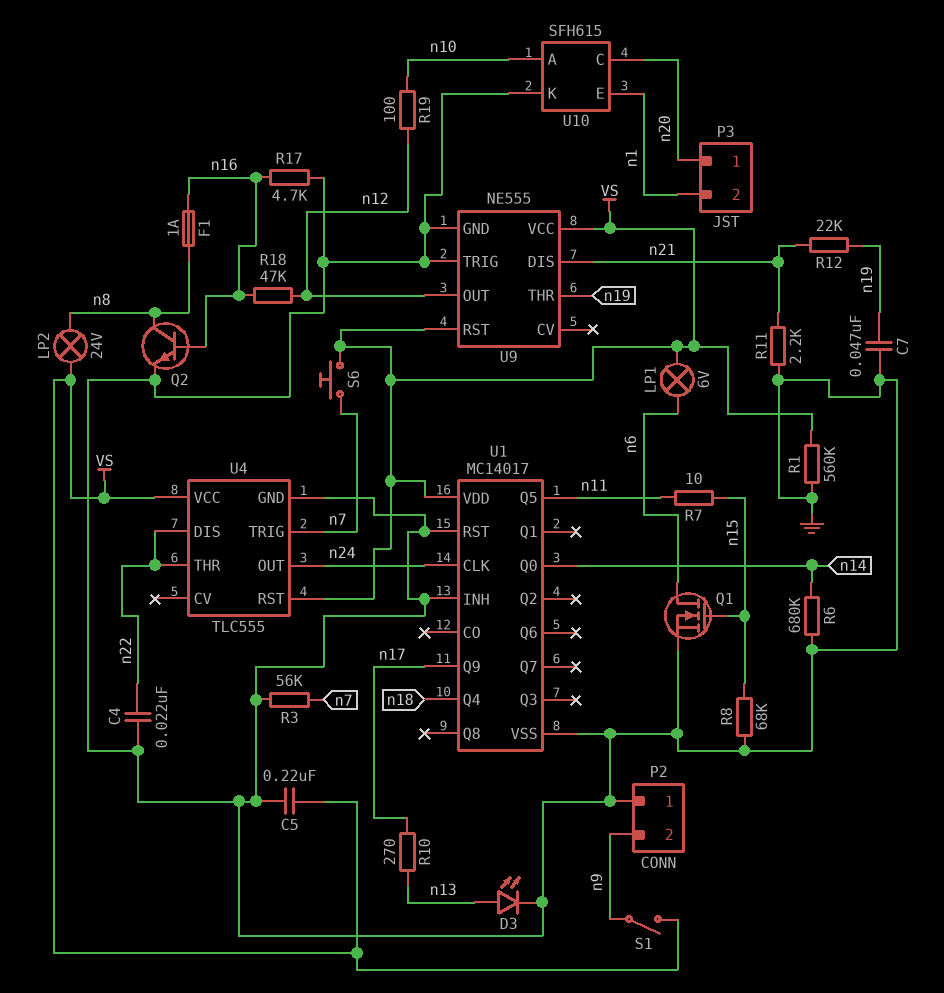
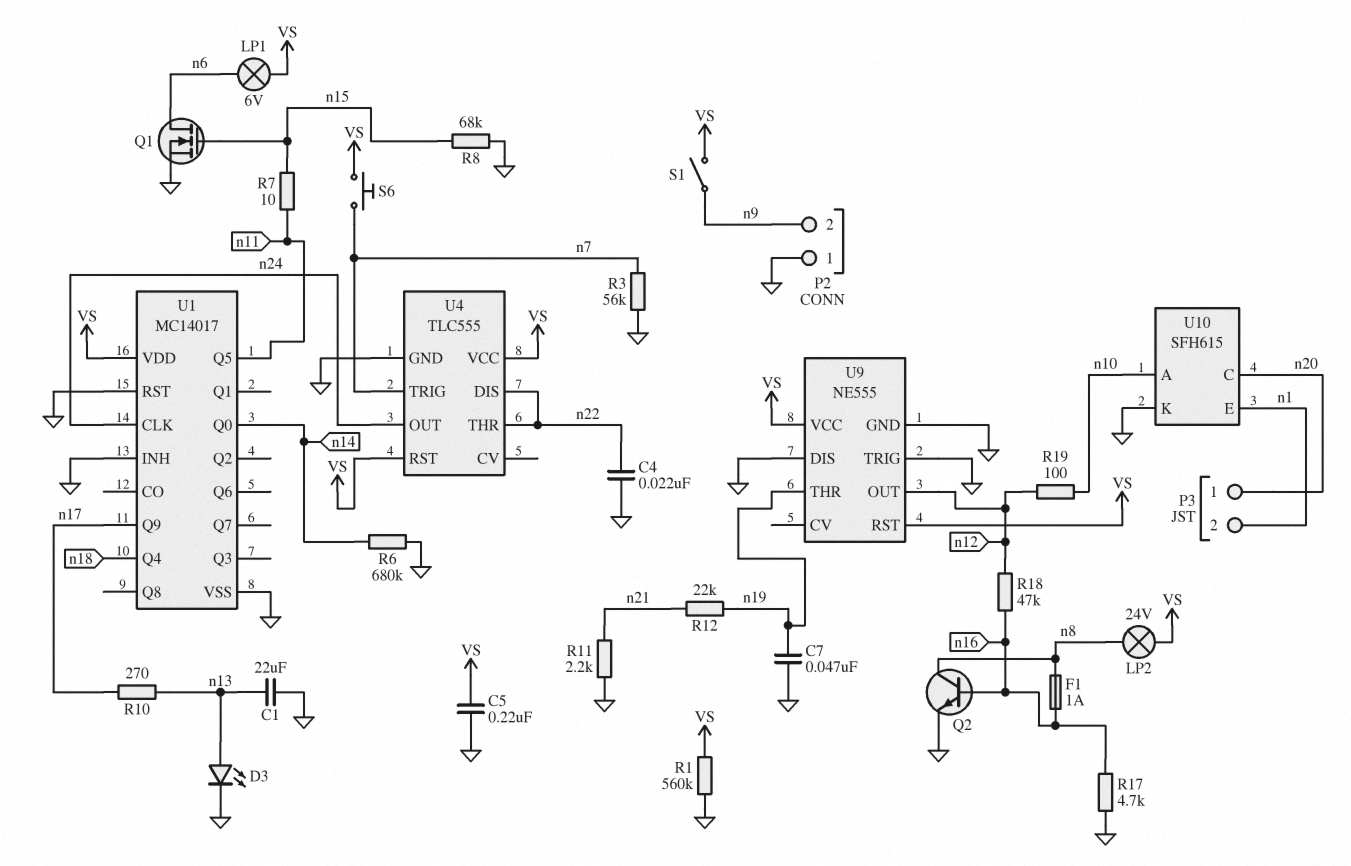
C1: none -> 22uF (GND, n13)
U9 pin DIS: n21 -> GND

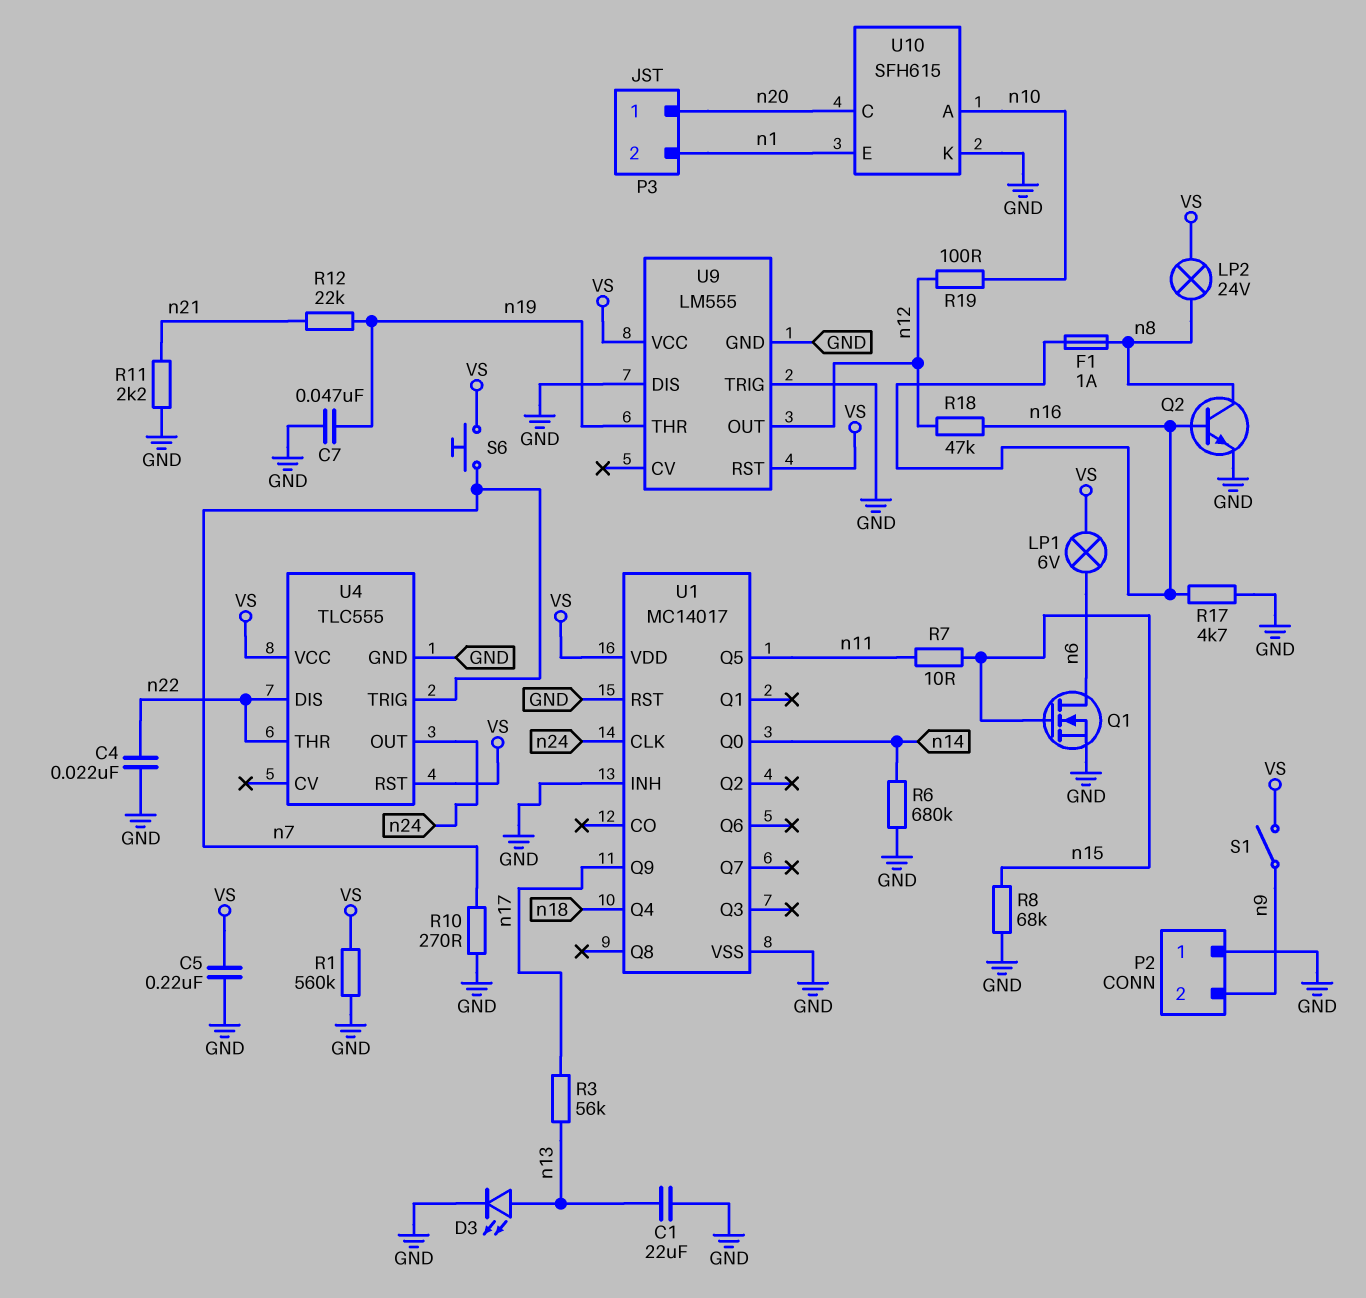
R3: 56k (GND, n7) -> 56k (n13, n17)
R10: 270 (n13, n17) -> 270 (GND, n7)
U9: NE555 -> LM555

